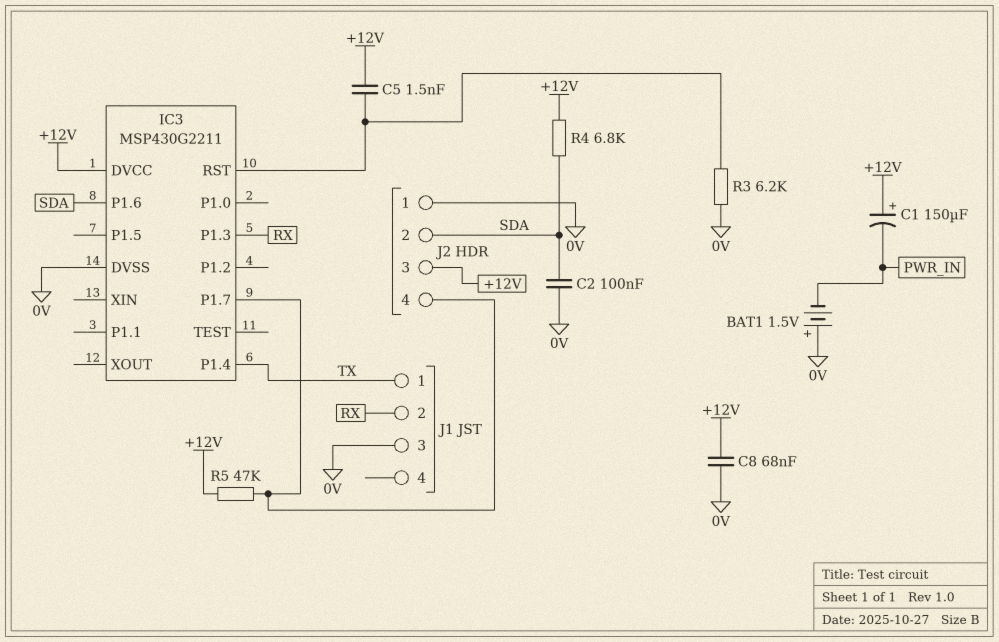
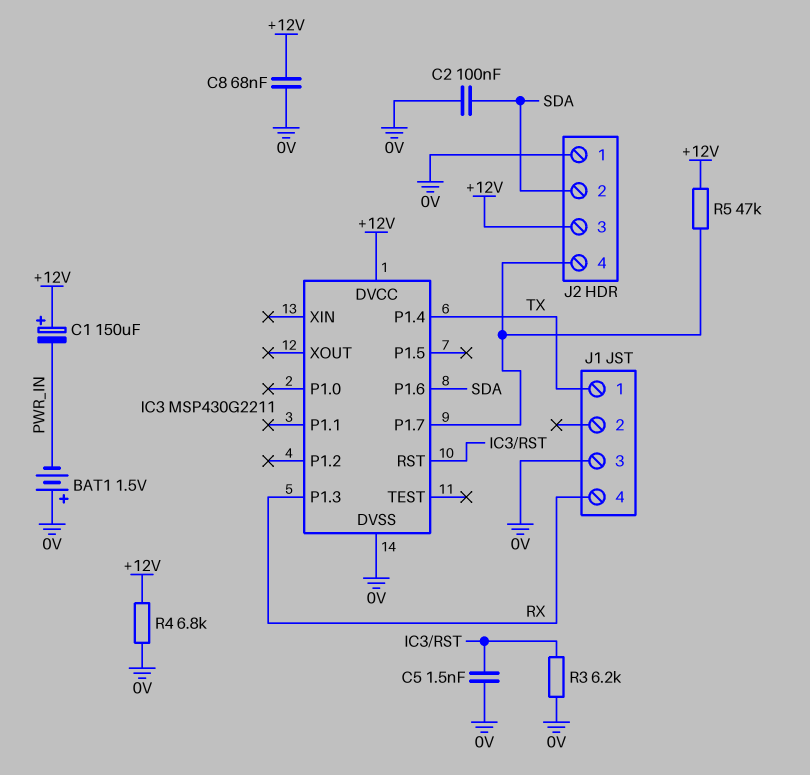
C5: 1.5nF (+12V, IC3/RST) -> 1.5nF (0V, IC3/RST)
J1 pin 2: RX -> none
J1 pin 4: none -> RX
R4: 6.8k (+12V, SDA) -> 6.8k (+12V, 0V)

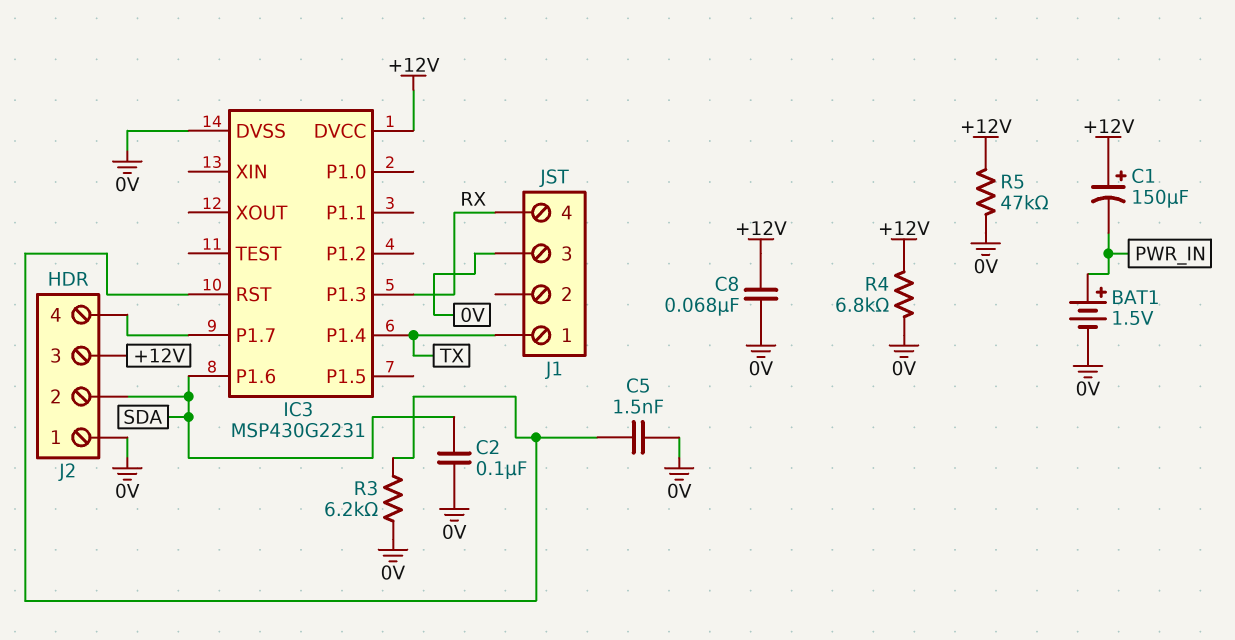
BAT1: 1.5V (plus 0V, minus PWR_IN) -> 1.5V (plus PWR_IN, minus 0V)
IC3: MSP430G2211 -> MSP430G2231
R5: 47k (+12V, IC3/P1.7) -> 47k (+12V, 0V)

